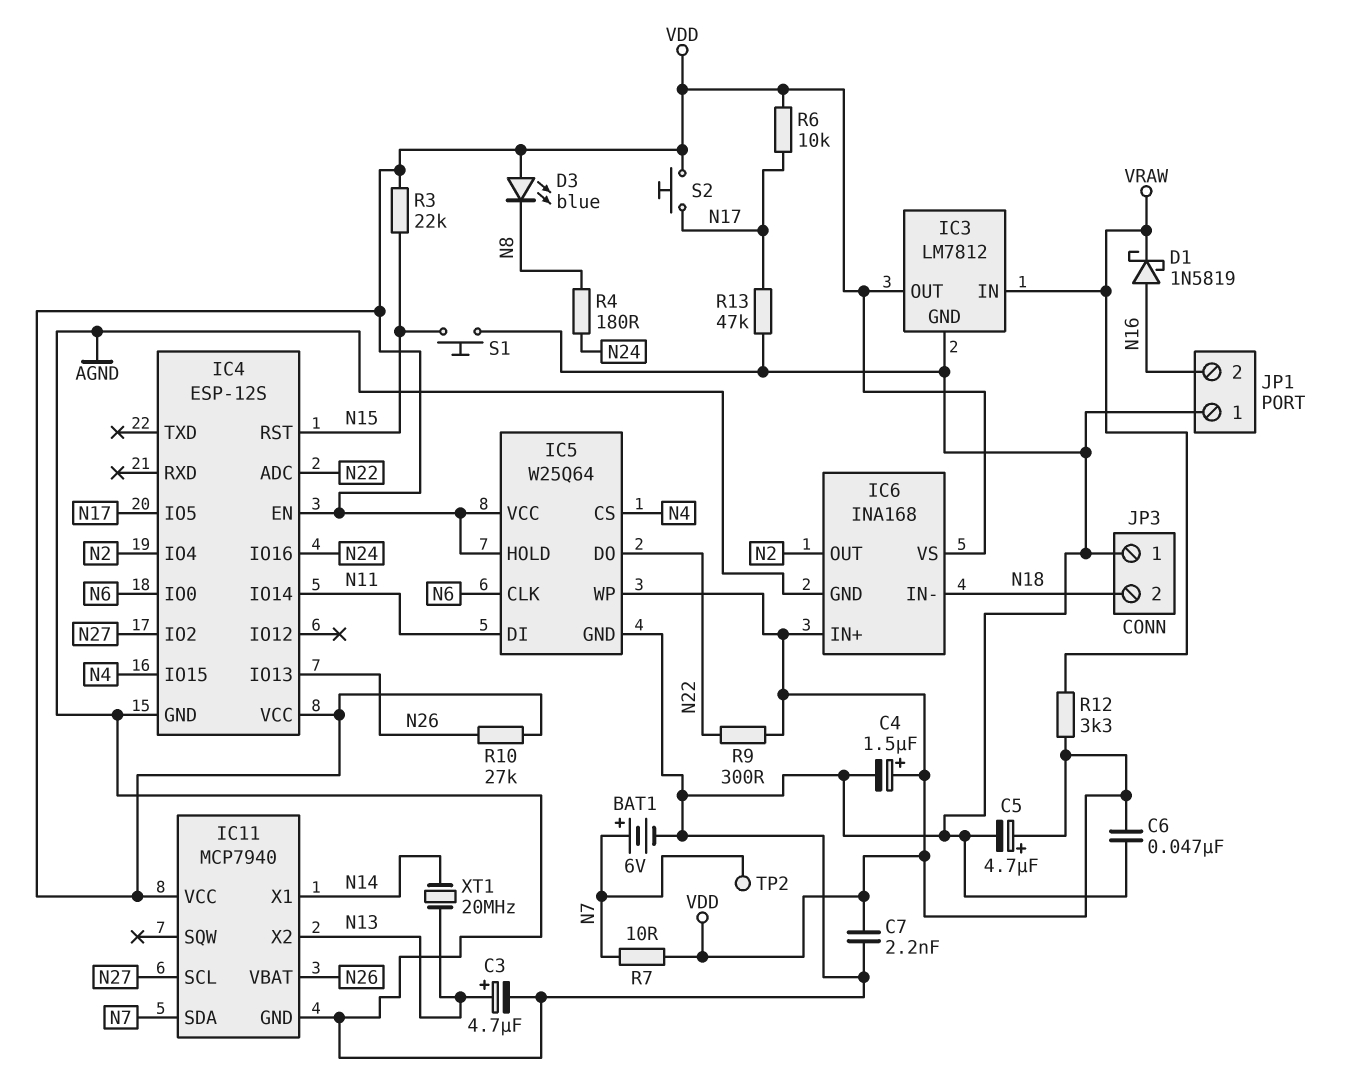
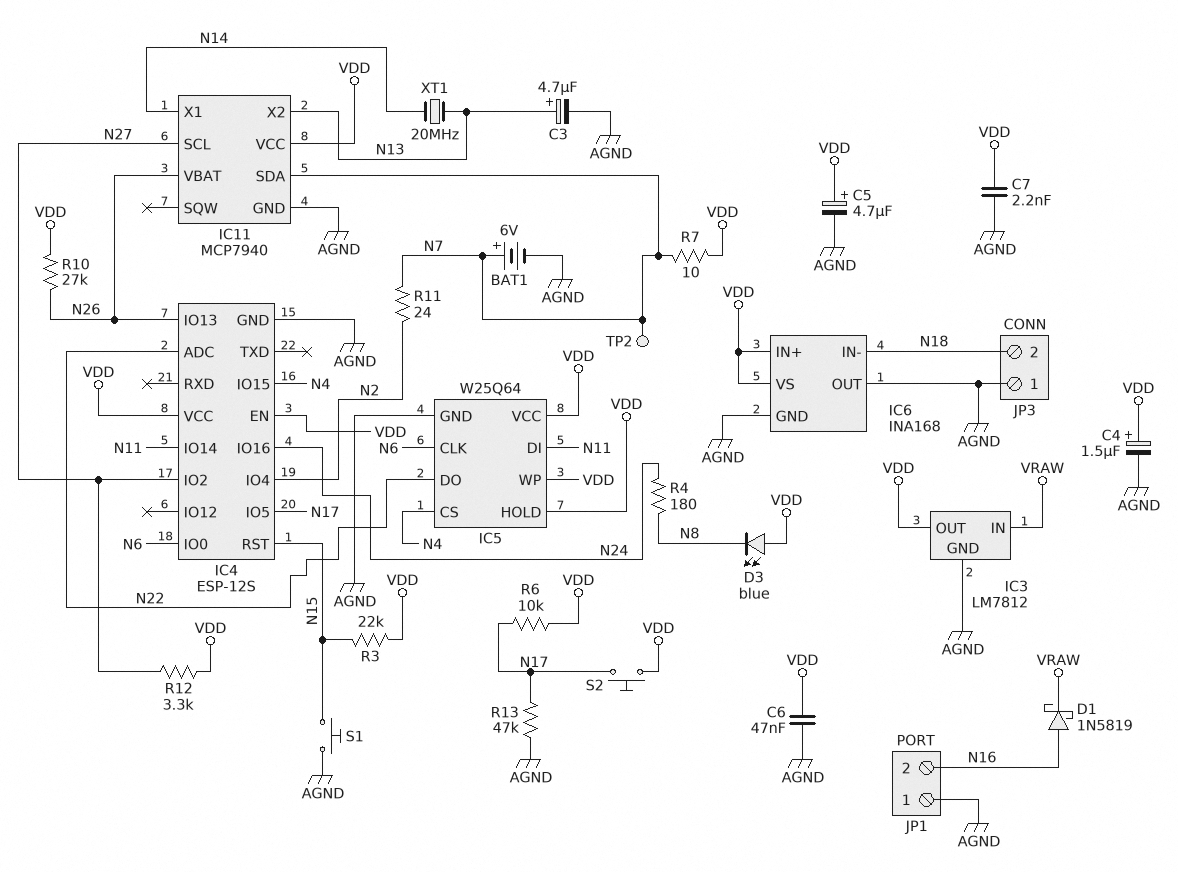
IC6 pin OUT: N2 -> AGND
R9: 300 (N22, VDD) -> none
R11: none -> 24 (N2, N7)
R12: 3.3k (VDD, VRAW) -> 3.3k (N27, VDD)

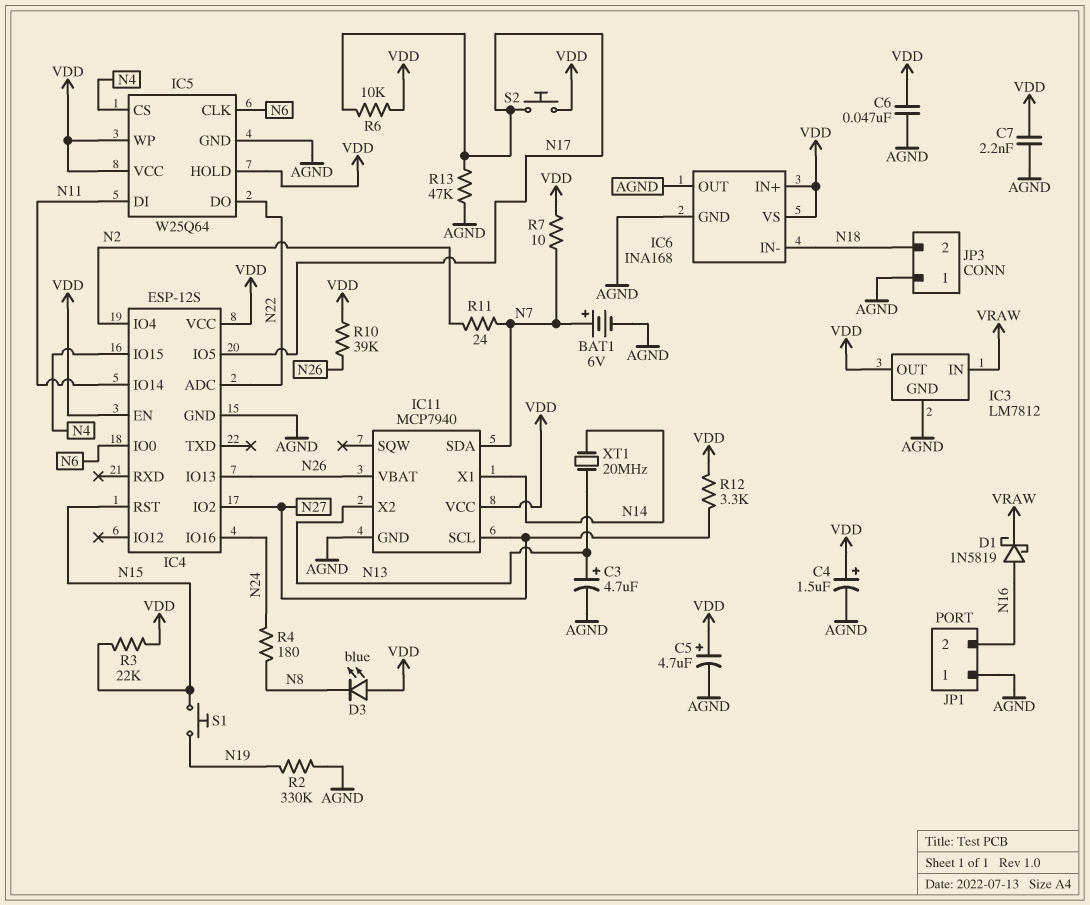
R2: none -> 330k (AGND, N19)
R10: 27k (N26, VDD) -> 39k (N26, VDD)
S1: button (AGND, N15) -> button (N15, N19)
TP2: test point (N7) -> none

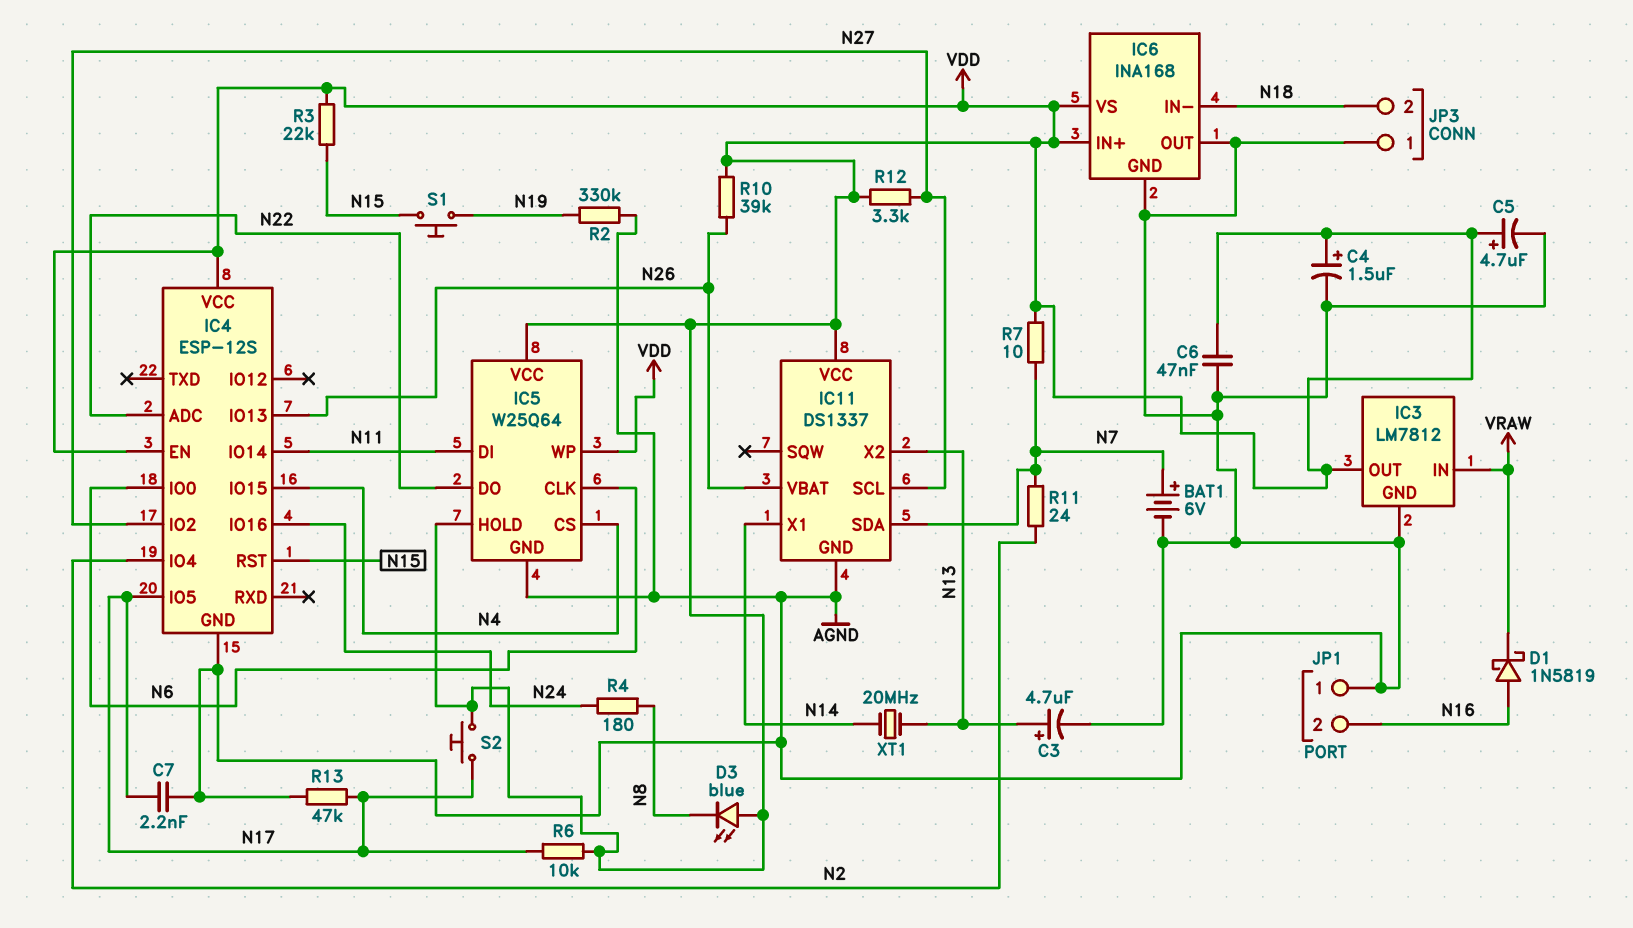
C7: 2.2nF (AGND, VDD) -> 2.2nF (AGND, N17)
IC11: MCP7940 -> DS1337

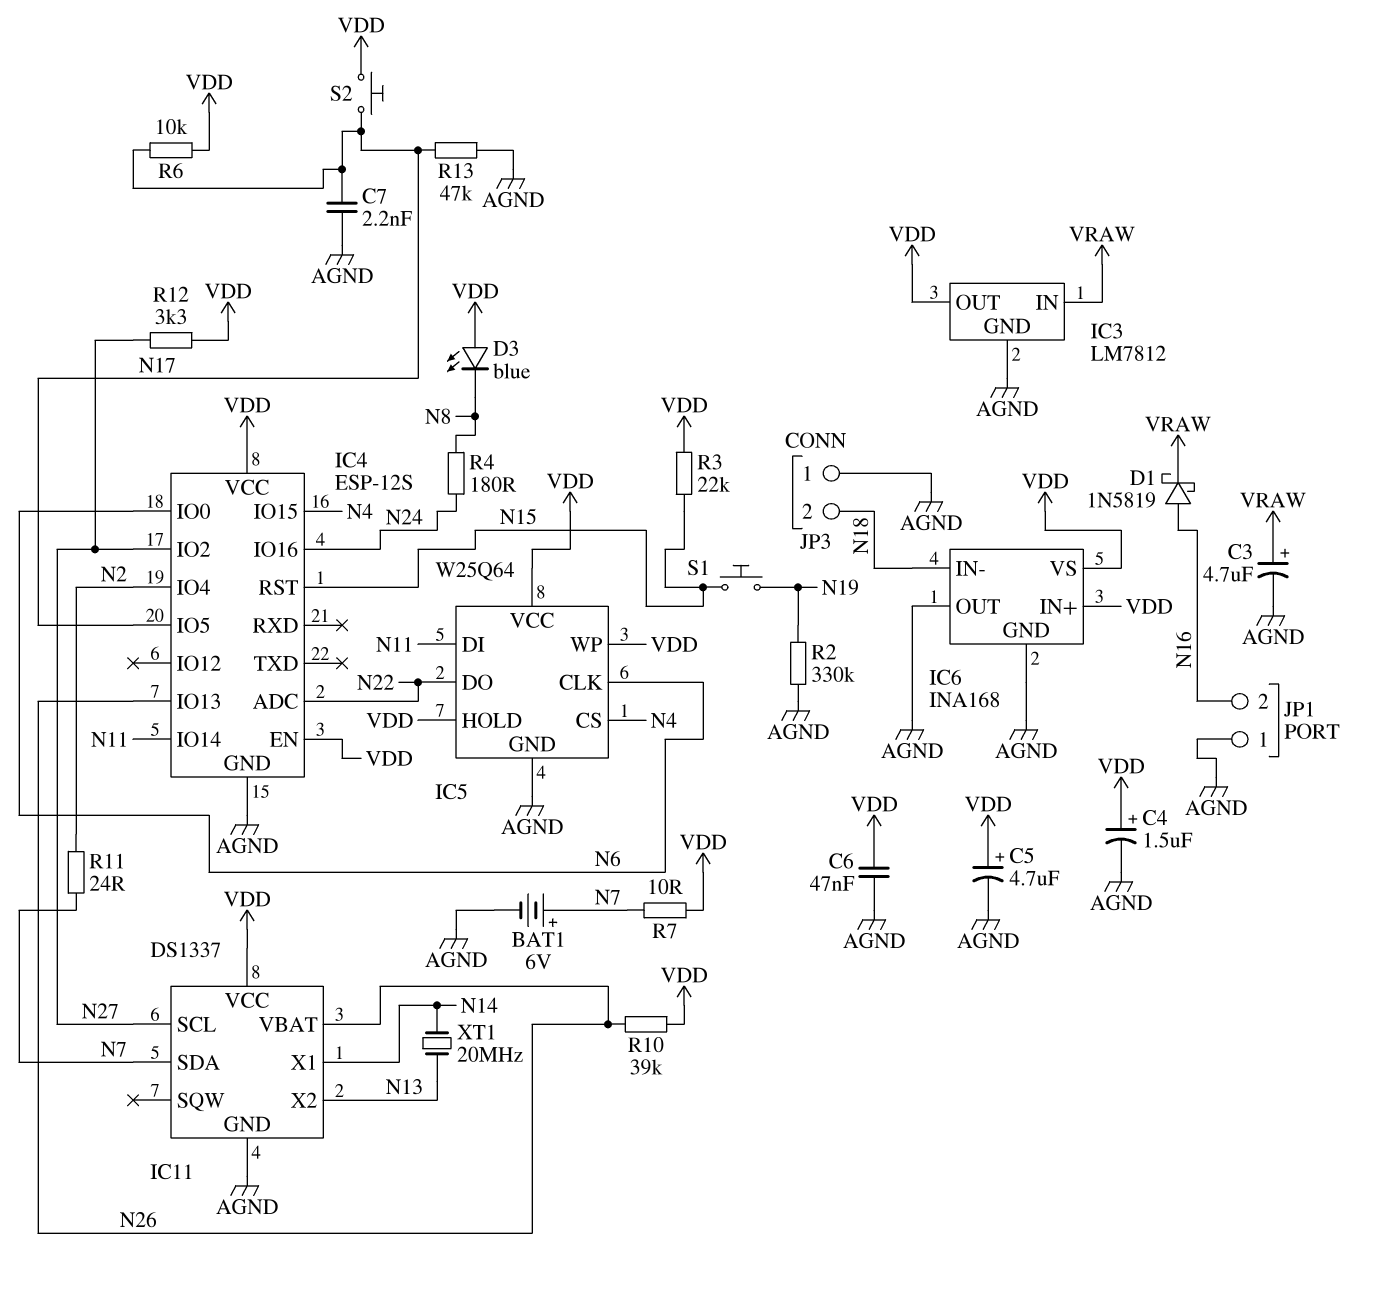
C3: 4.7uF (plus N13, minus AGND) -> 4.7uF (plus VRAW, minus AGND)

